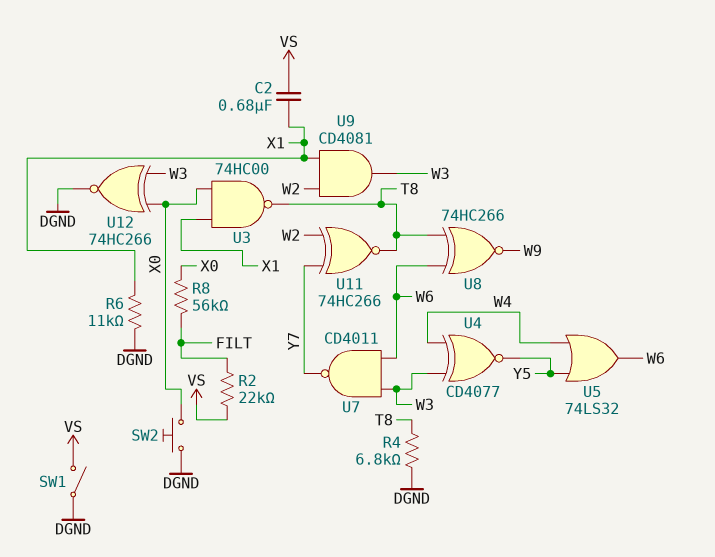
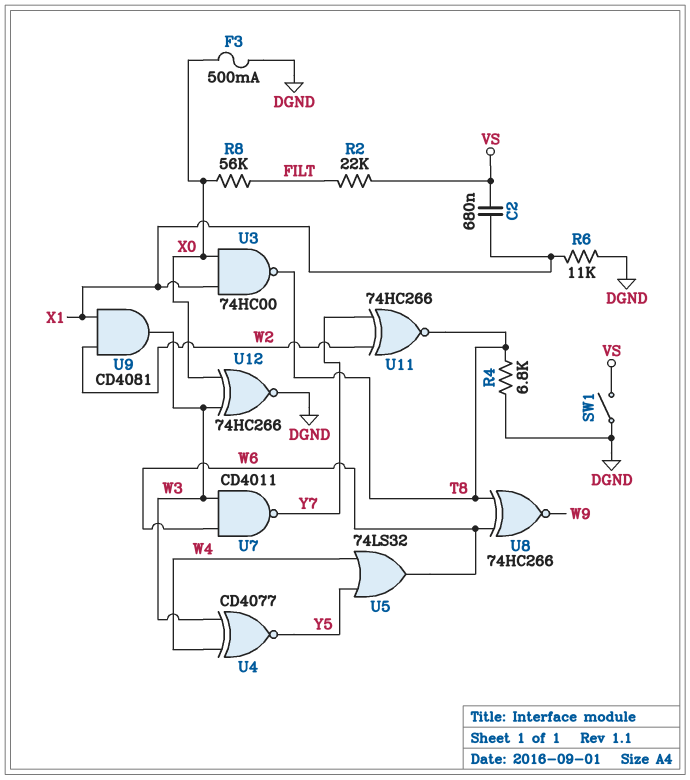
F3: none -> 500mA (DGND, X0)
SW2: button (DGND, X0) -> none

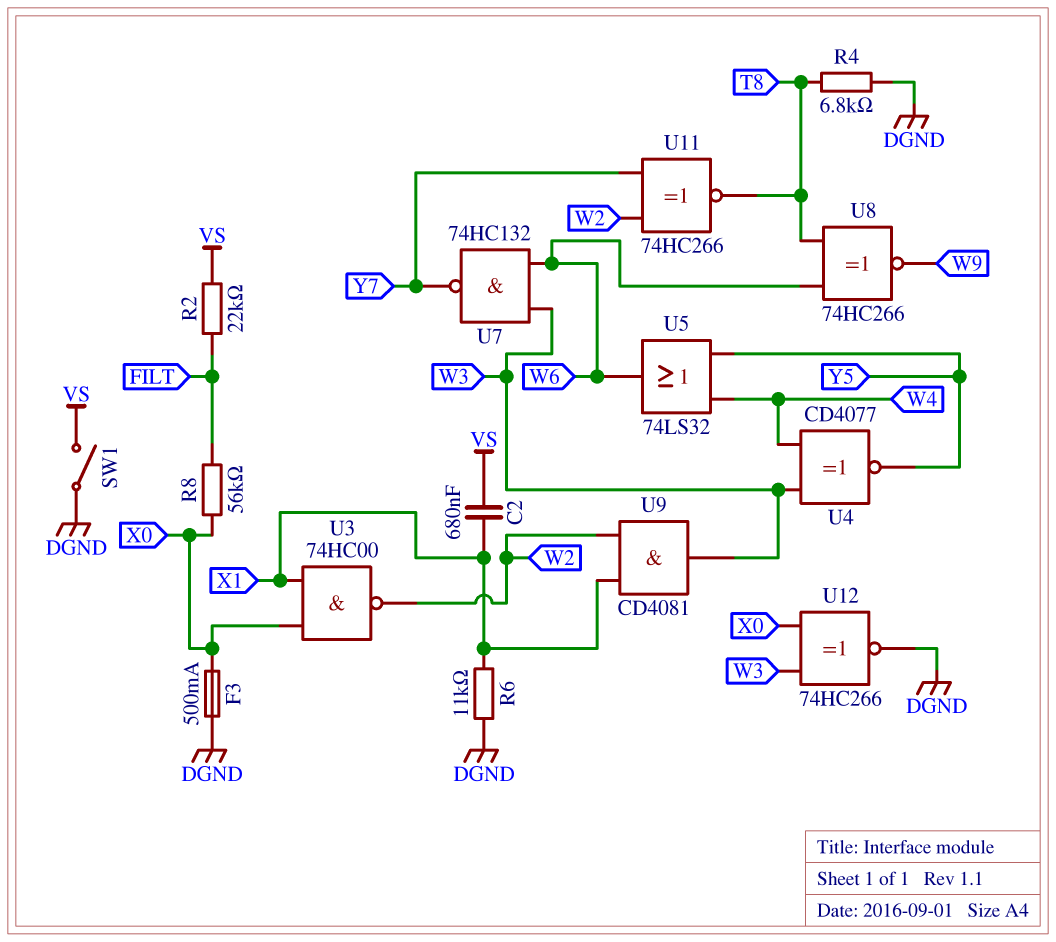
U3: NAND 74HC00 (in X0, in X1, out T8) -> NAND 74HC00 (in X0, in X1, out W2)
U7: NAND CD4011 (in W3, in W6, out Y7) -> NAND 74HC132 (in W3, in W6, out Y7)

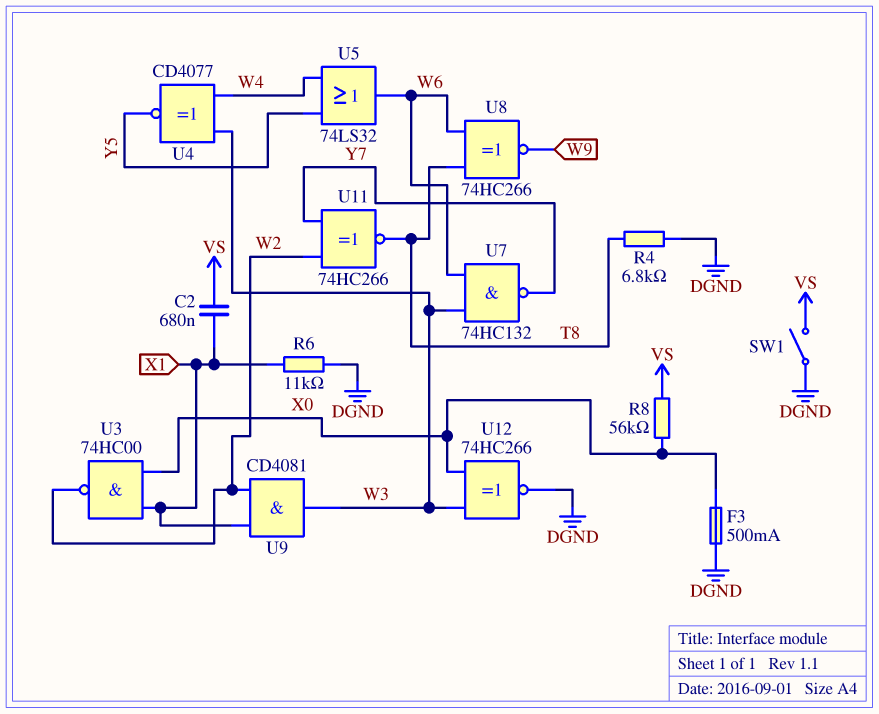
R2: 22k (FILT, VS) -> none
R8: 56k (FILT, X0) -> 56k (VS, X0)

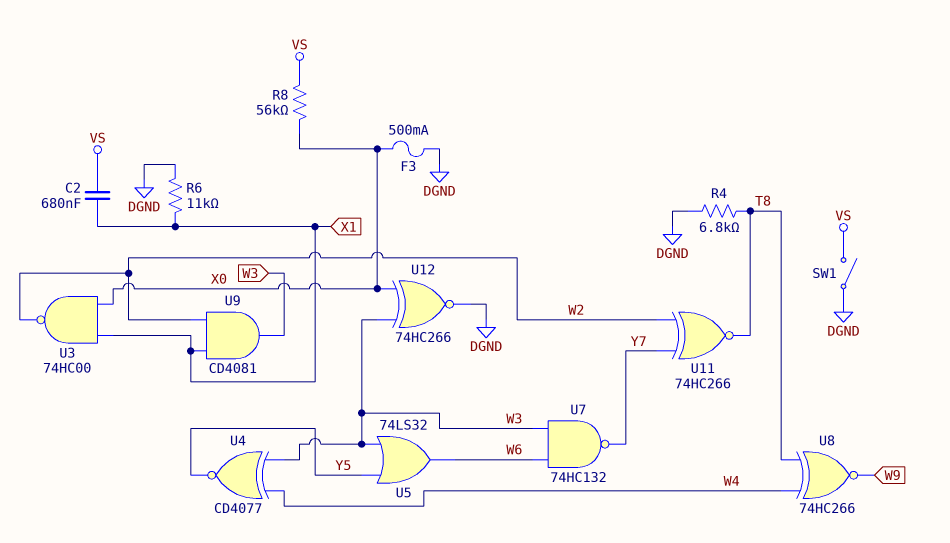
U5: OR 74LS32 (in W4, in Y5, out W6) -> OR 74LS32 (in W3, in Y5, out W6)
U8: XNOR 74HC266 (in T8, in W6, out W9) -> XNOR 74HC266 (in T8, in W4, out W9)

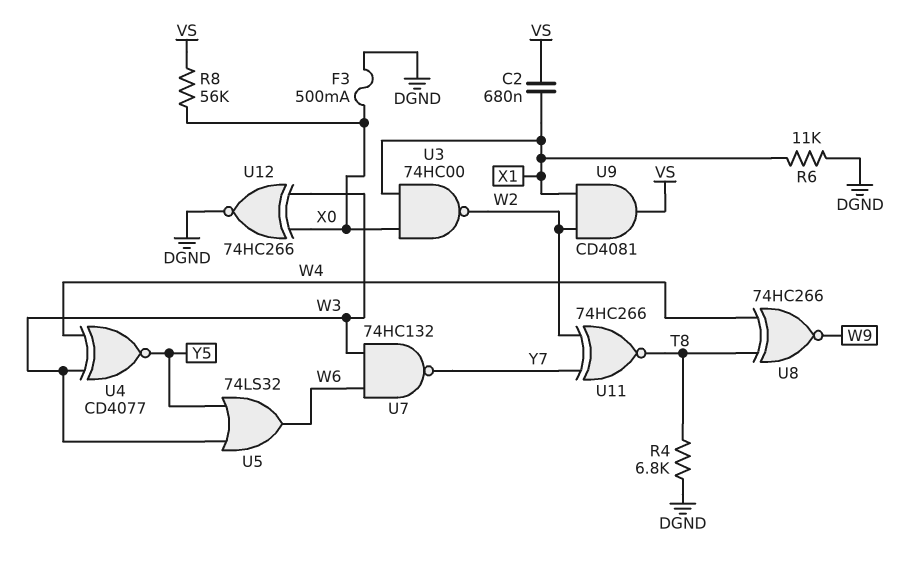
SW1: switch (DGND, VS) -> none
U9: AND CD4081 (in W2, in X1, out W3) -> AND CD4081 (in W2, in X1, out VS)

